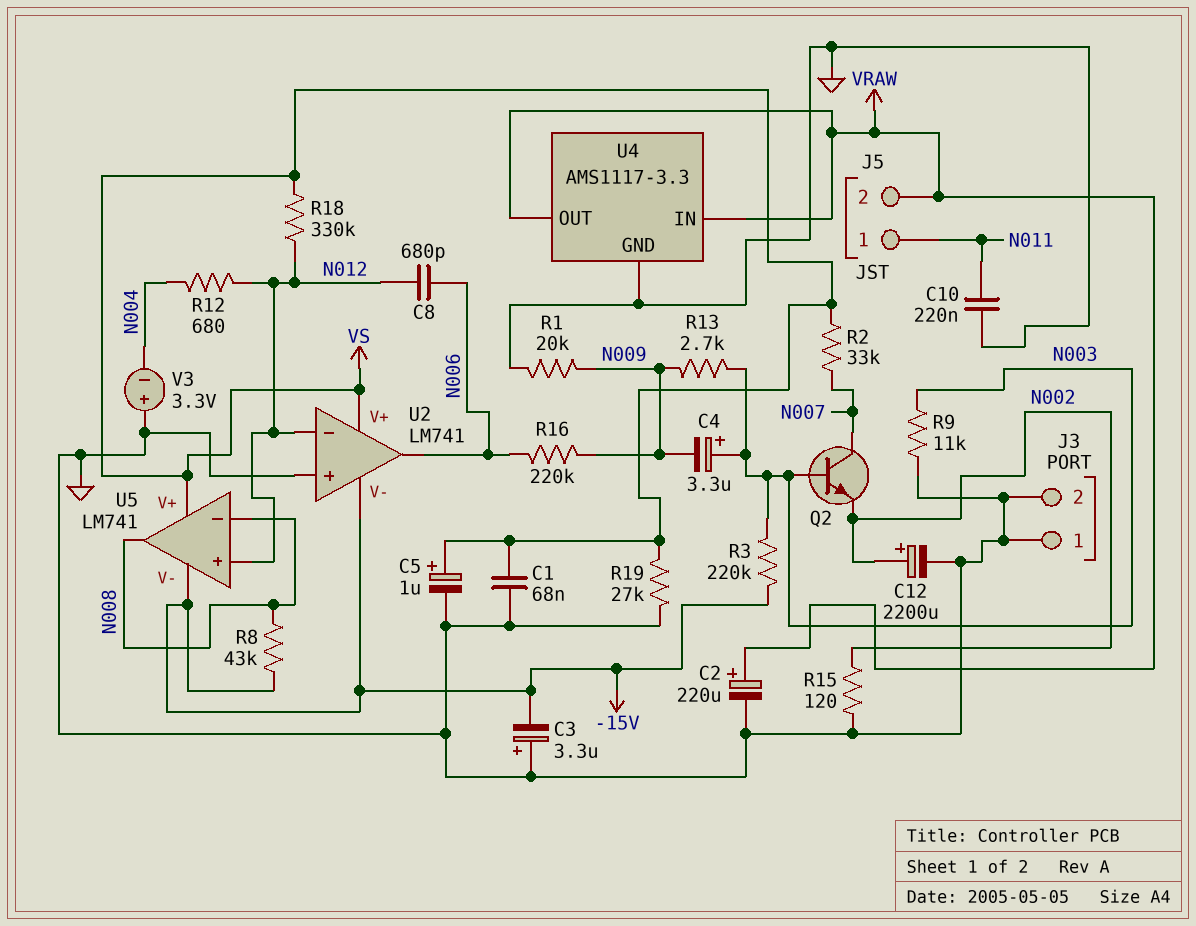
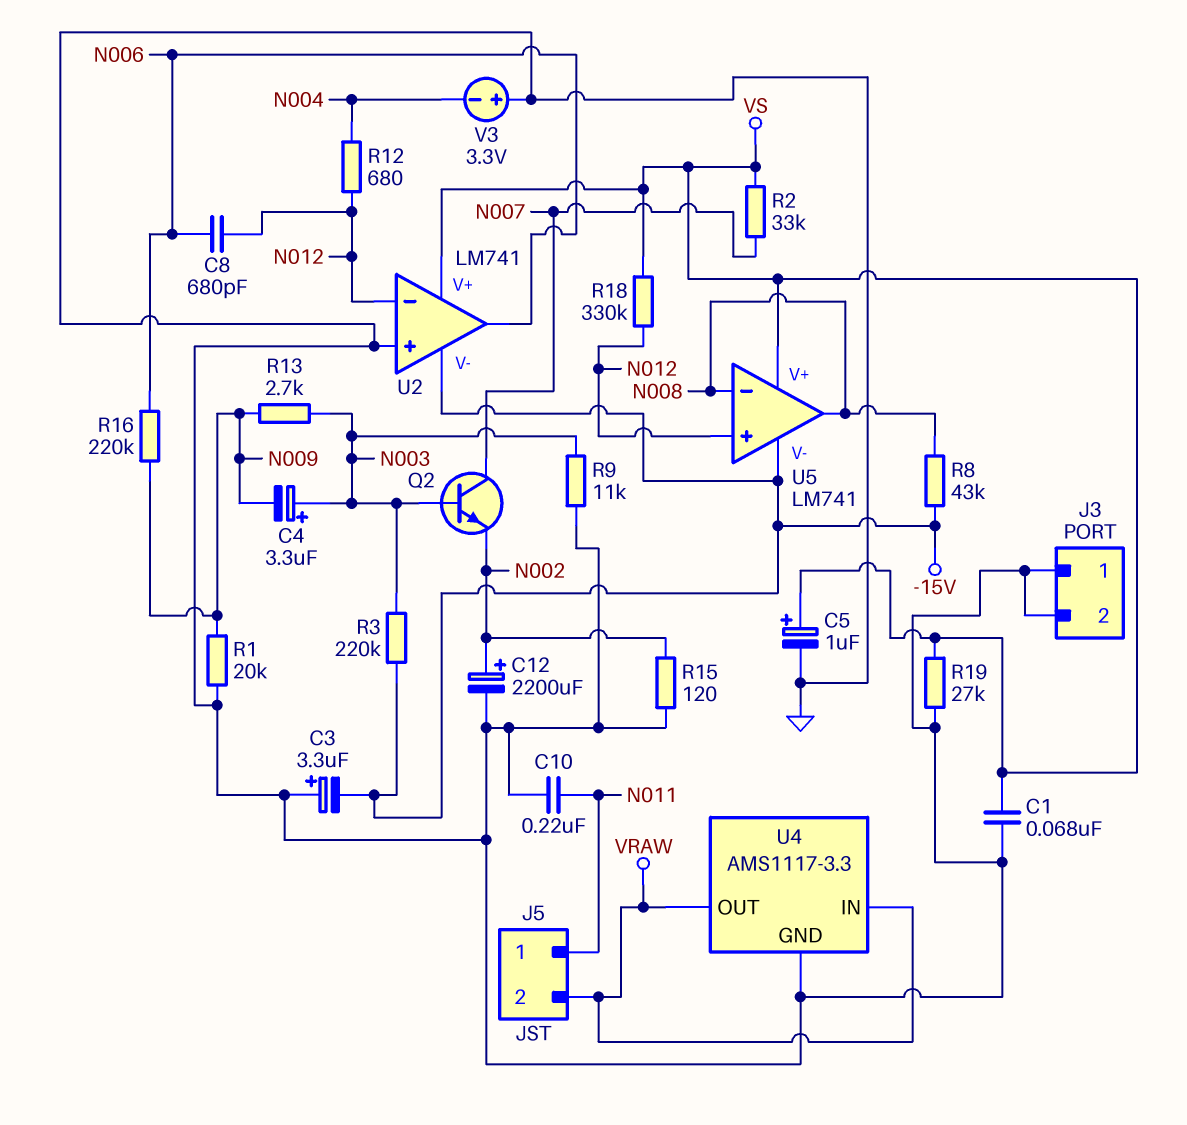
C2: 220uF (plus VRAW, minus GND) -> none

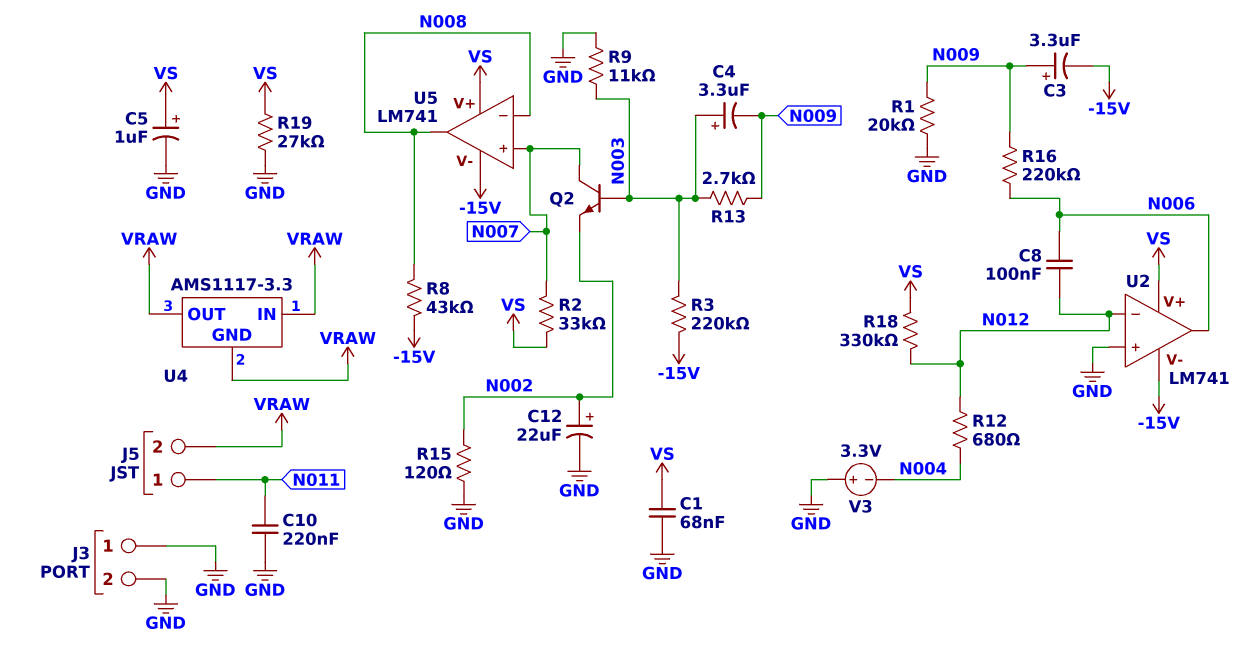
C3: 3.3uF (plus GND, minus -15V) -> 3.3uF (plus N009, minus -15V)
C8: 680pF (N006, N012) -> 100nF (N006, N012)
C12: 2200uF (plus N002, minus GND) -> 22uF (plus N002, minus GND)
U4 pin GND: GND -> VRAW
U5 pin in+: N012 -> N007

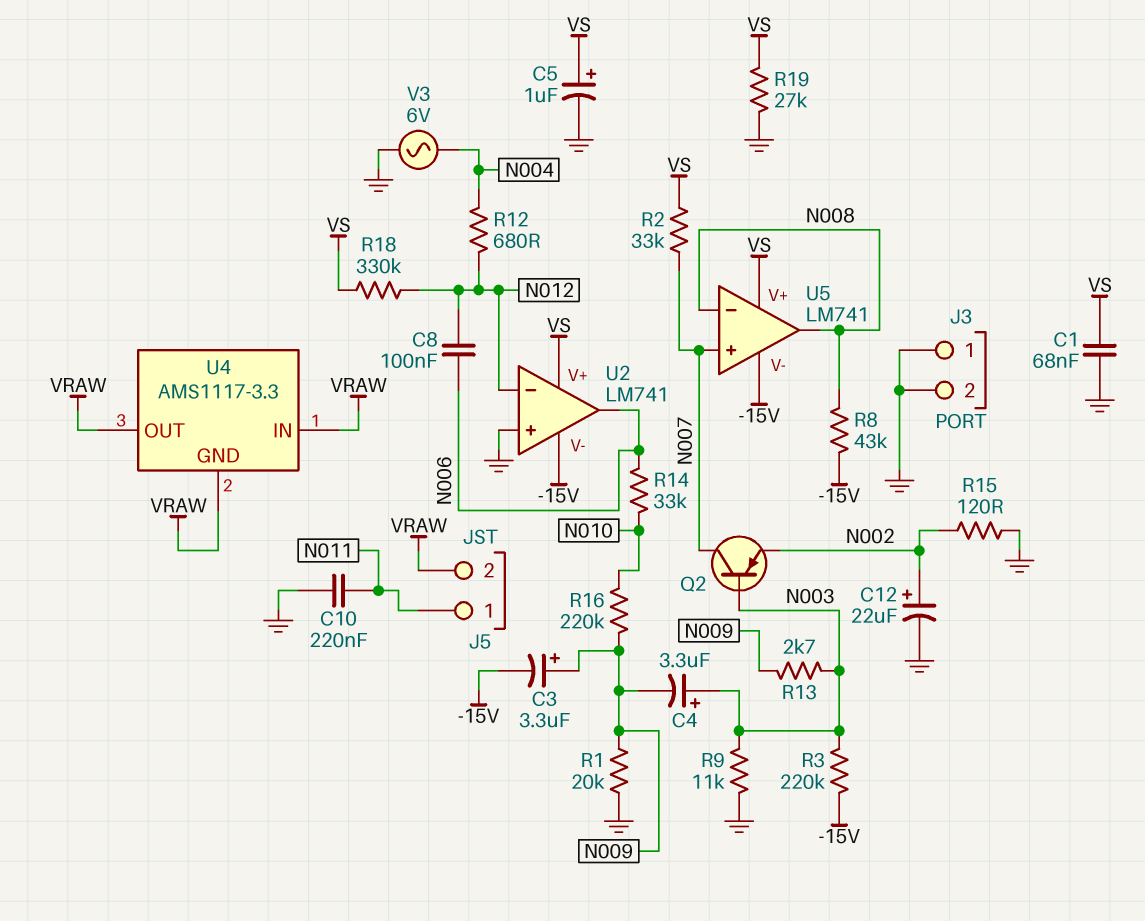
Q2: NPN (B N003, C N007, E N002) -> PNP (B N003, C N007, E N002)
R14: none -> 33k (N006, N010)
R16: 220k (N006, N009) -> 220k (N009, N010)
V3: 3.3V (plus GND, minus N004) -> AC 6V (GND, N004)

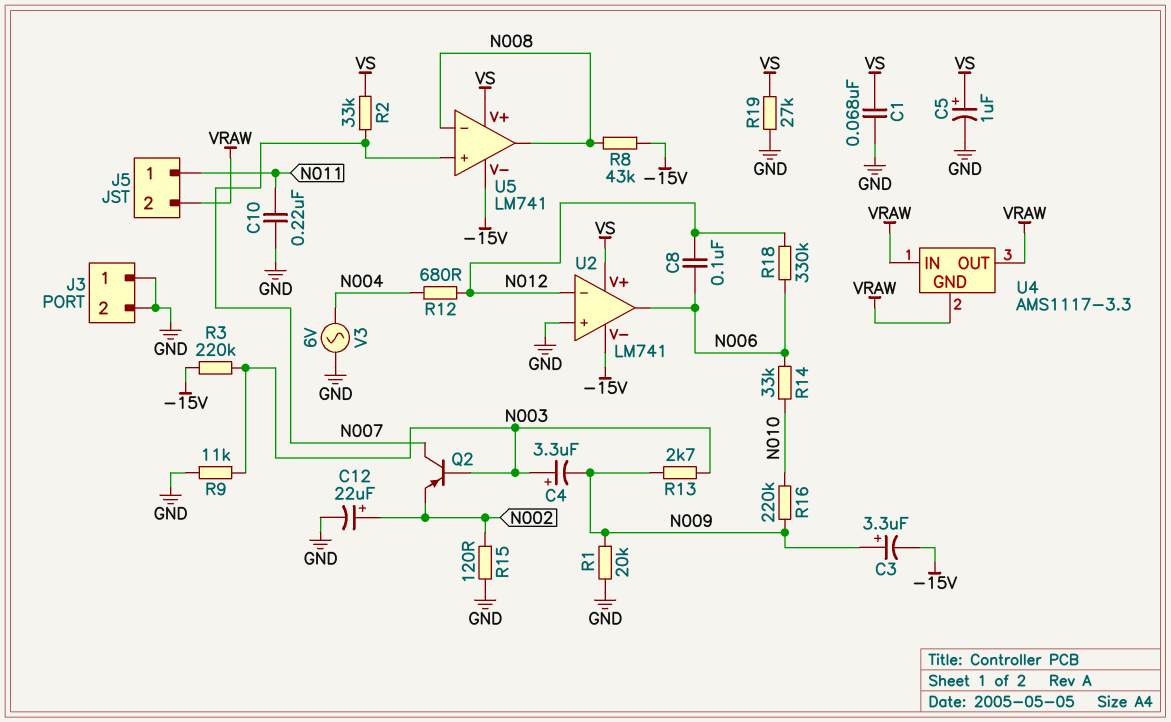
R18: 330k (N012, VS) -> 330k (N006, N012)

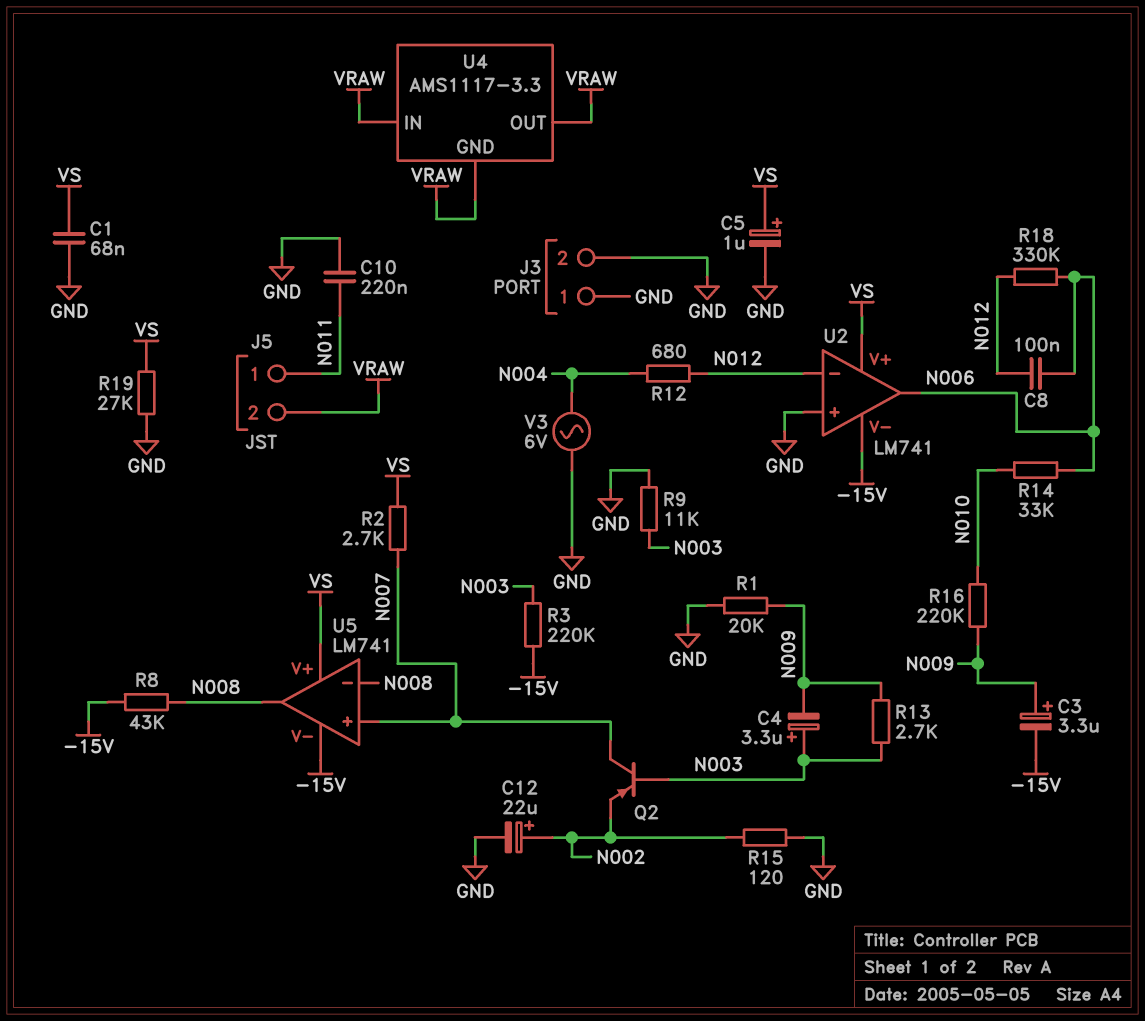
R2: 33k (N007, VS) -> 2.7k (N007, VS)

